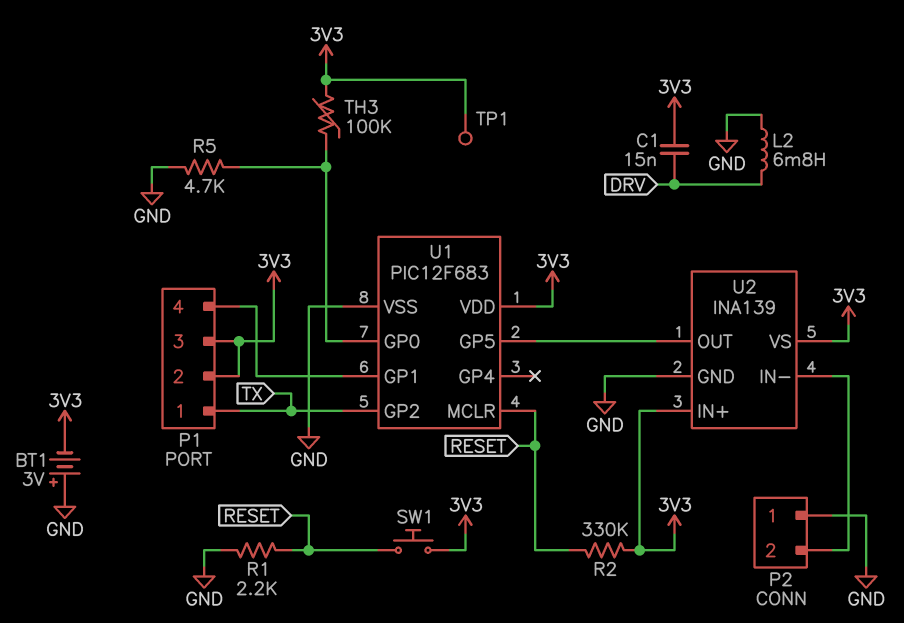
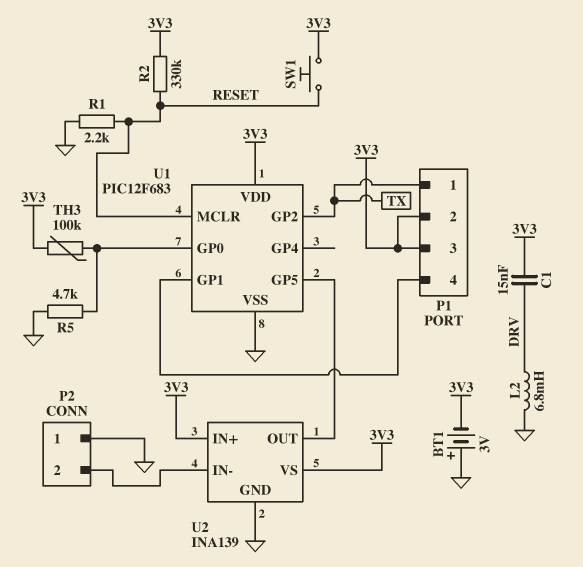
TP1: test point (3V3) -> none

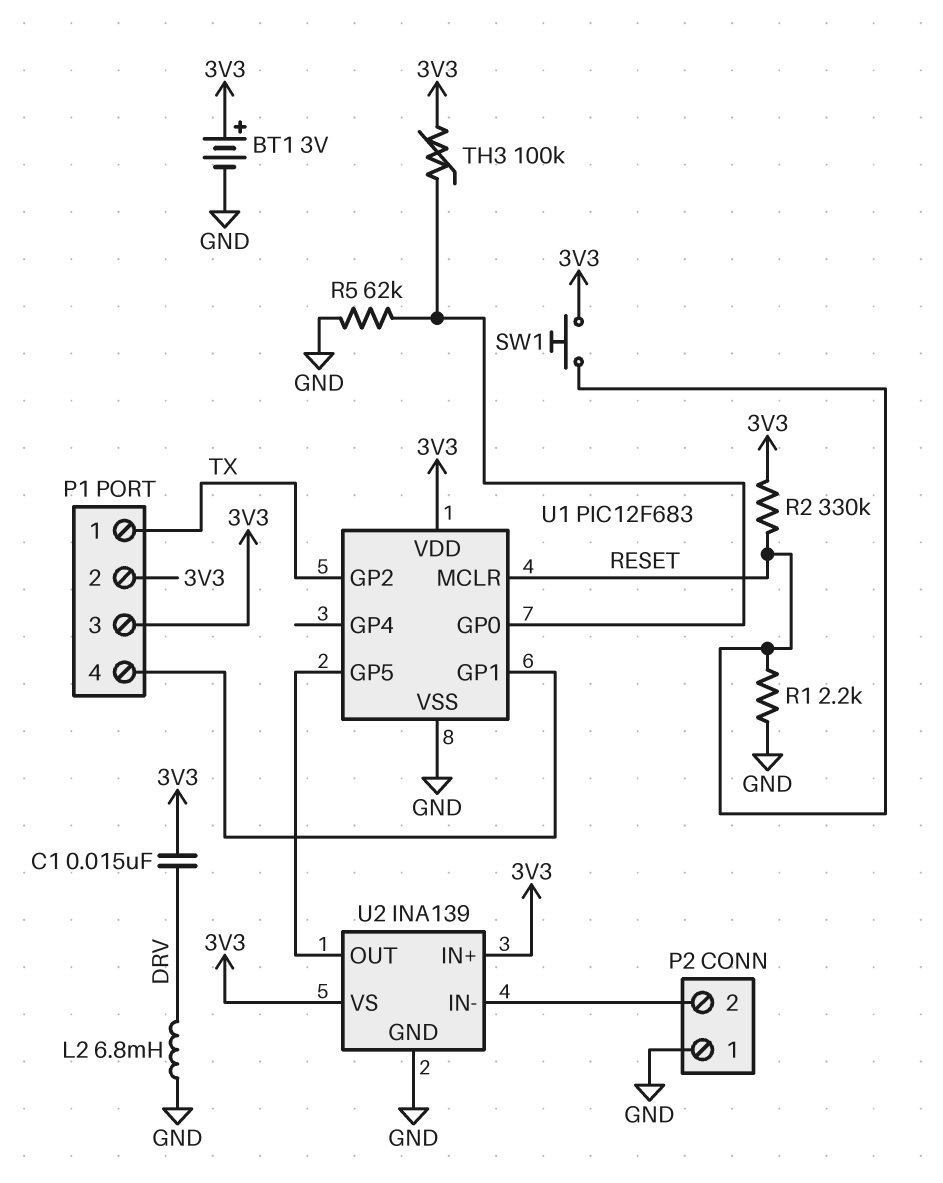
BT1: 3V (plus GND, minus 3V3) -> 3V (plus 3V3, minus GND)
R5: 4.7k (GND, U1/GP0) -> 62k (GND, U1/GP0)

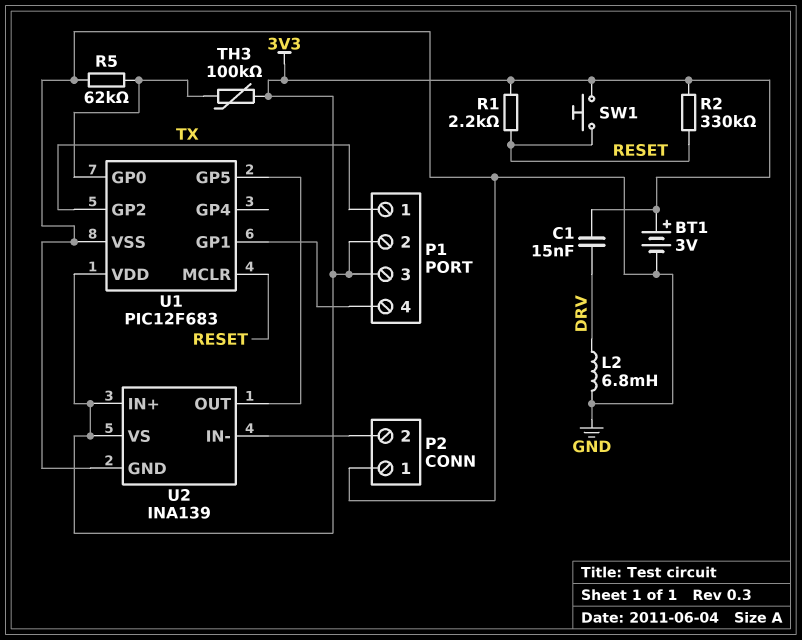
R1: 2.2k (GND, RESET) -> 2.2k (3V3, RESET)

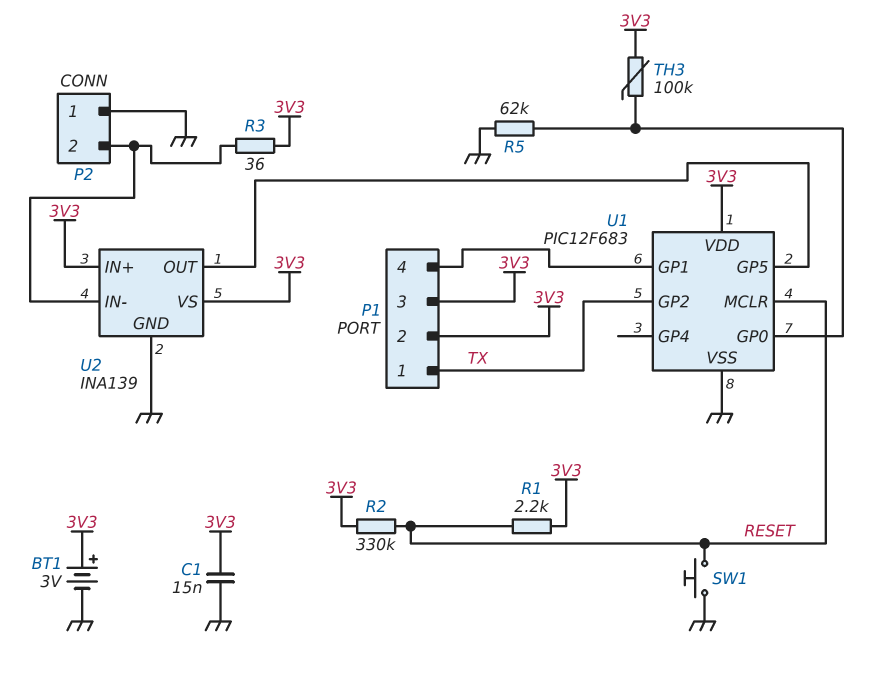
C1: 15nF (3V3, DRV) -> 15nF (3V3, GND)
L2: 6.8mH (DRV, GND) -> none
R3: none -> 36 (3V3, P2/2)
SW1: button (3V3, RESET) -> button (GND, RESET)

